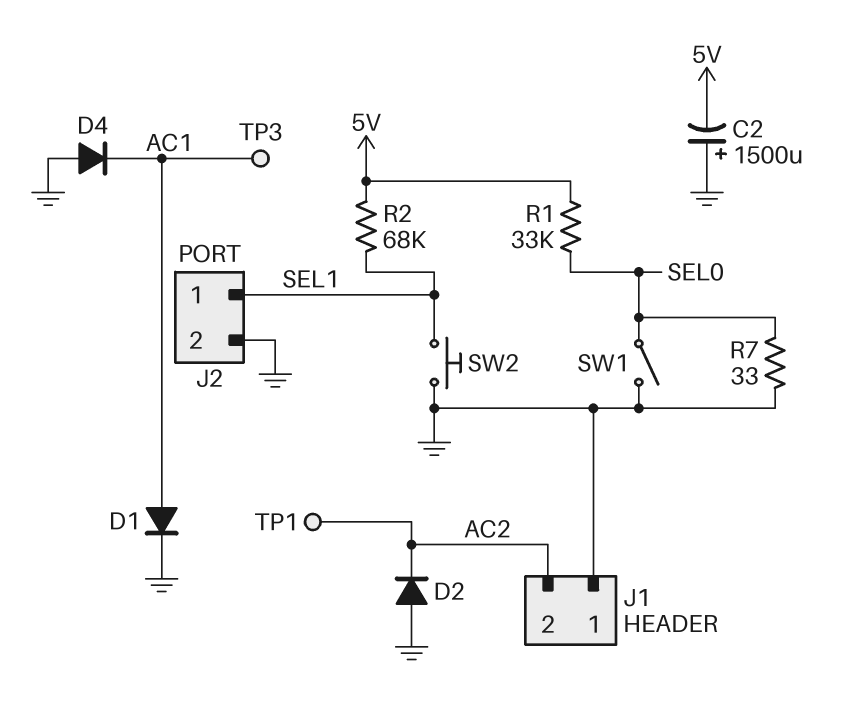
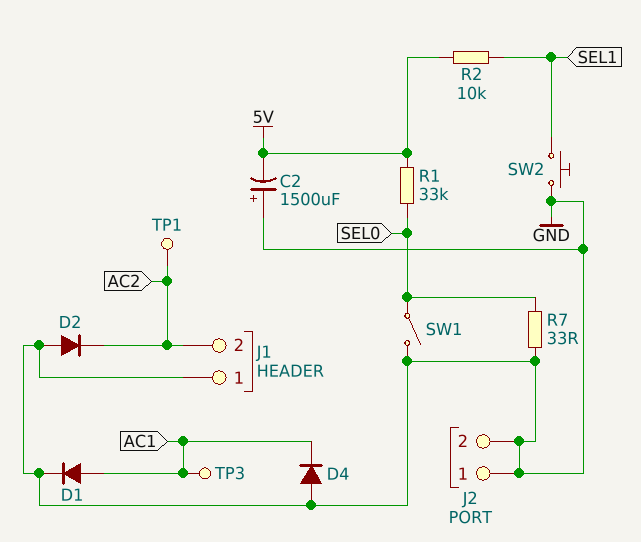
J2 pin 1: SEL1 -> GND
R2: 68k (5V, SEL1) -> 10k (5V, SEL1)

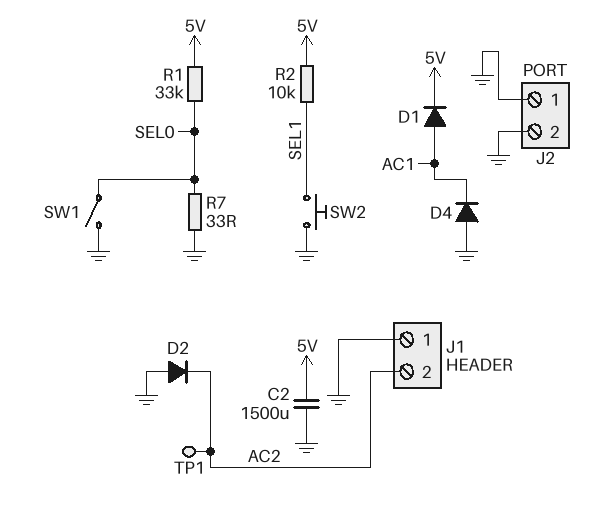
C2: 1500uF (plus GND, minus 5V) -> 1500uF (5V, GND)
D1: diode (A AC1, K GND) -> diode (A AC1, K 5V)
TP3: test point (AC1) -> none

